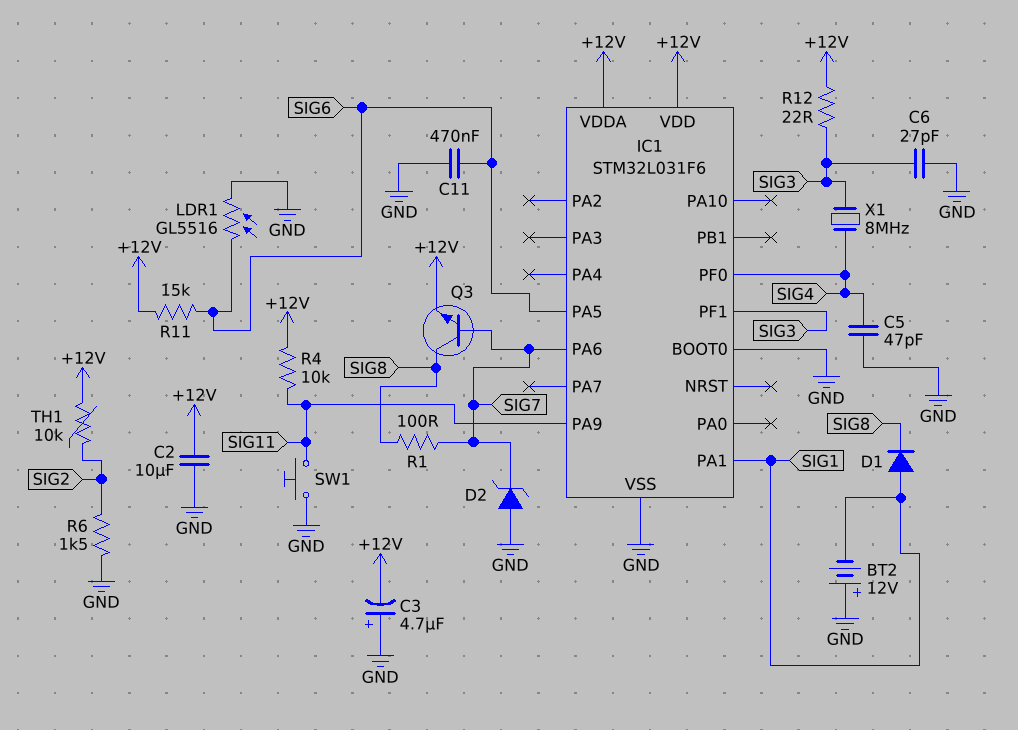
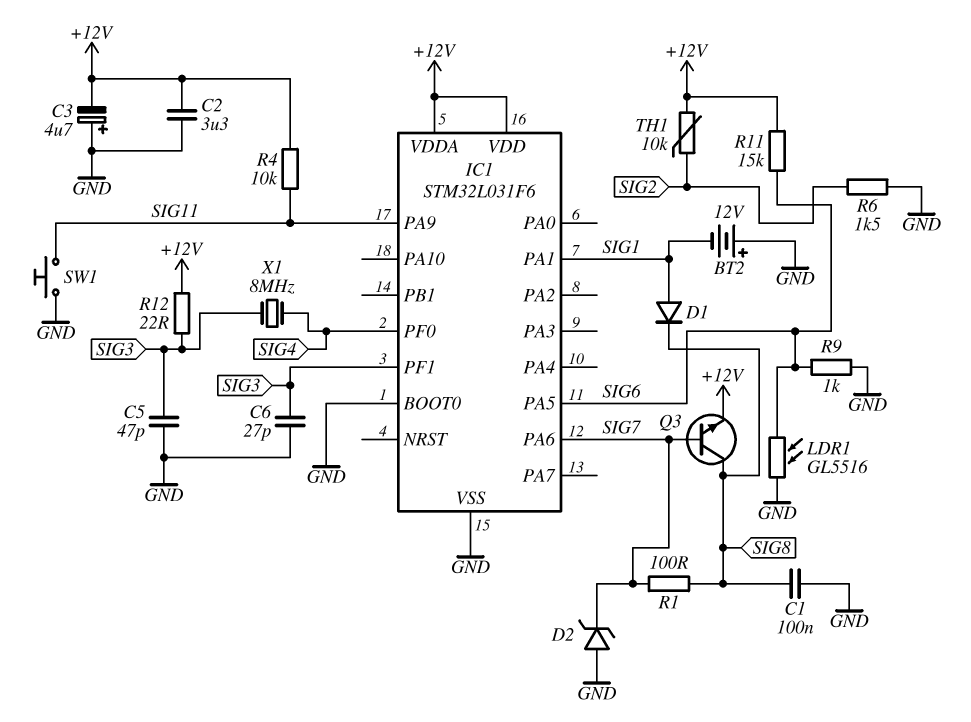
C1: none -> 100nF (GND, SIG8)
C2: 10uF (+12V, GND) -> 3.3uF (+12V, GND)
C5: 47pF (GND, SIG4) -> 47pF (GND, SIG3)
C11: 470nF (GND, SIG6) -> none
R9: none -> 1k (GND, SIG6)

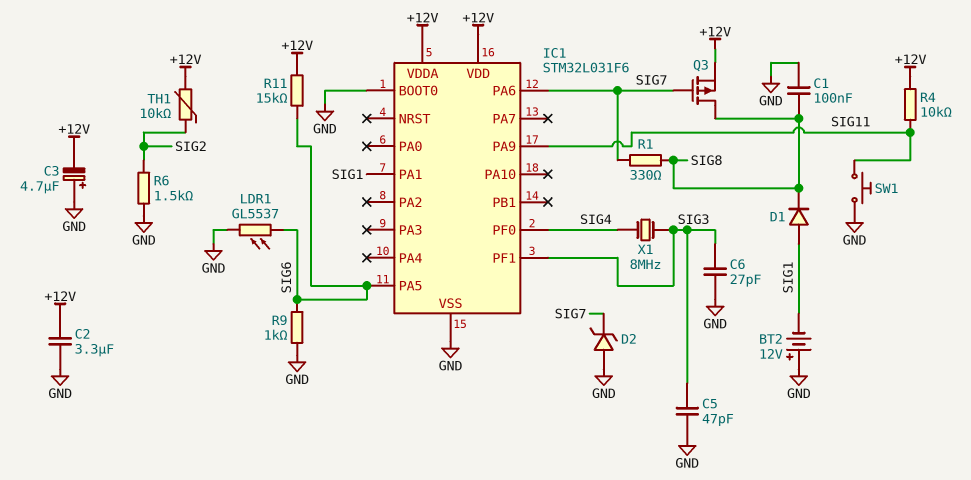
LDR1: GL5516 (GND, SIG6) -> GL5537 (GND, SIG6)
Q3: NPN (B SIG7, C SIG8, E +12V) -> PMOS (G SIG7, D SIG8, S +12V)
R1: 100 (SIG7, SIG8) -> 330 (SIG7, SIG8)
R12: 22 (+12V, SIG3) -> none

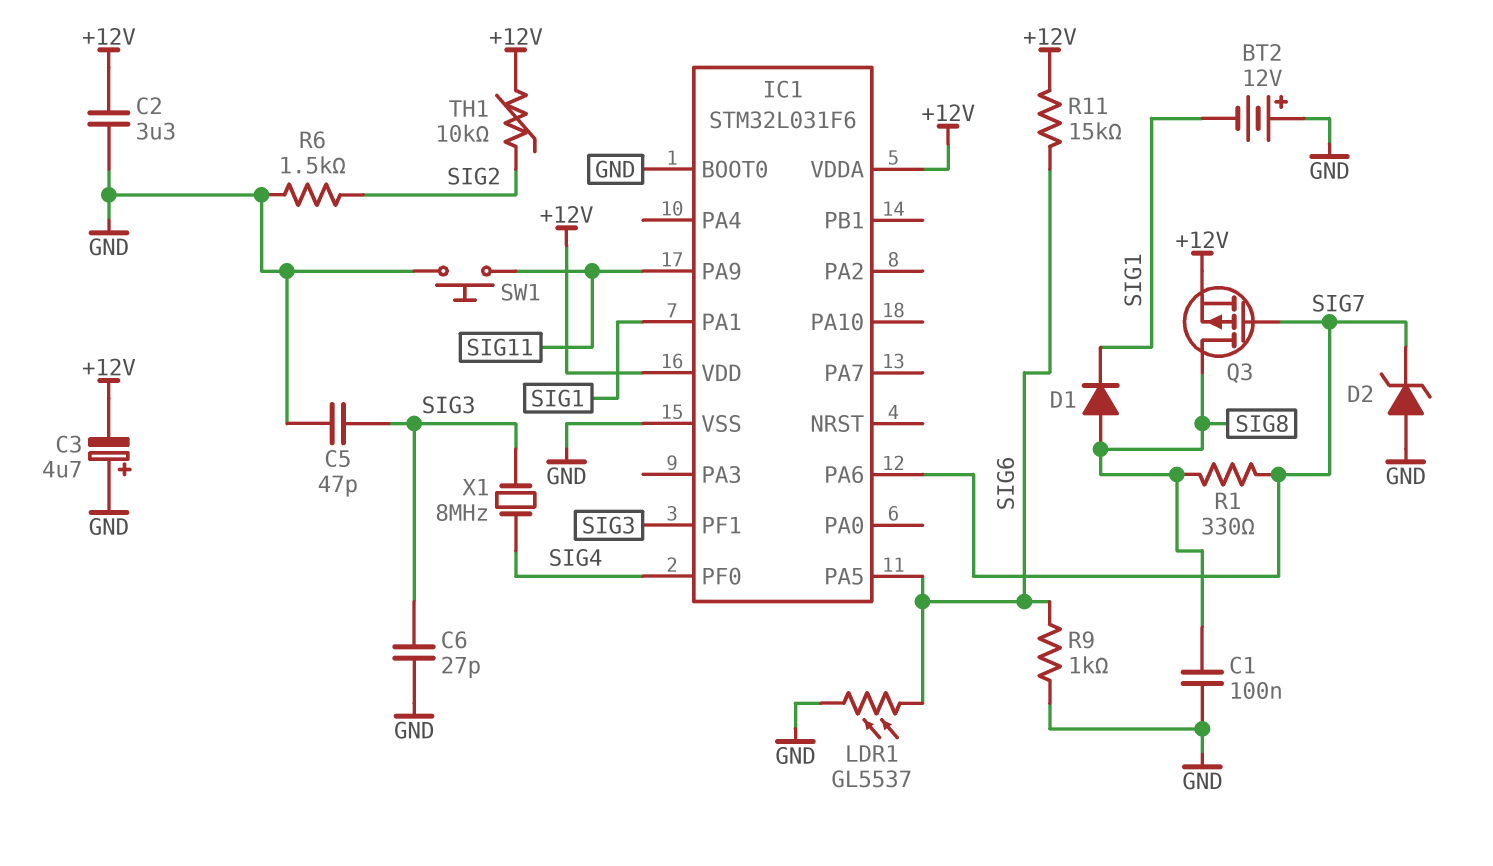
D1: diode (A SIG1, K SIG8) -> diode (A SIG8, K SIG1)
R4: 10k (+12V, SIG11) -> none

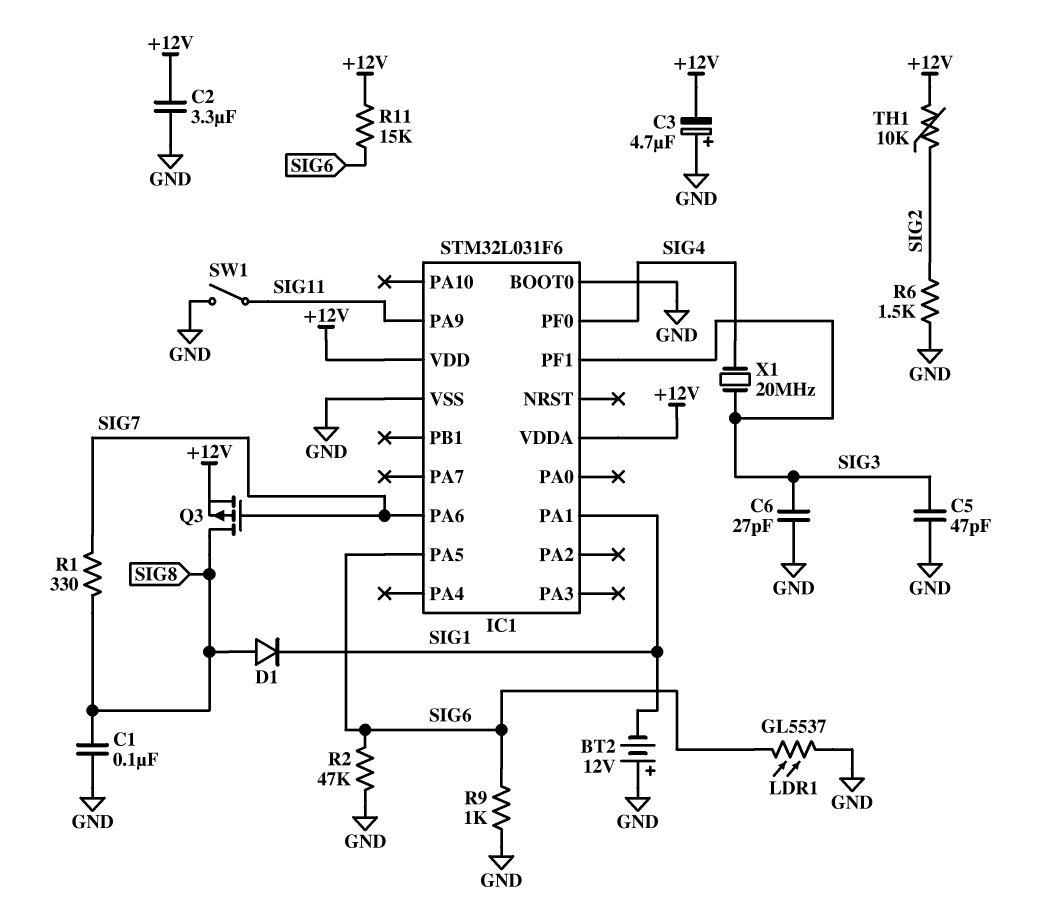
D2: zener (A GND, K SIG7) -> none
R2: none -> 47k (GND, SIG6)
SW1: button (GND, SIG11) -> switch (GND, SIG11)
X1: 8MHz (SIG3, SIG4) -> 20MHz (SIG3, SIG4)

